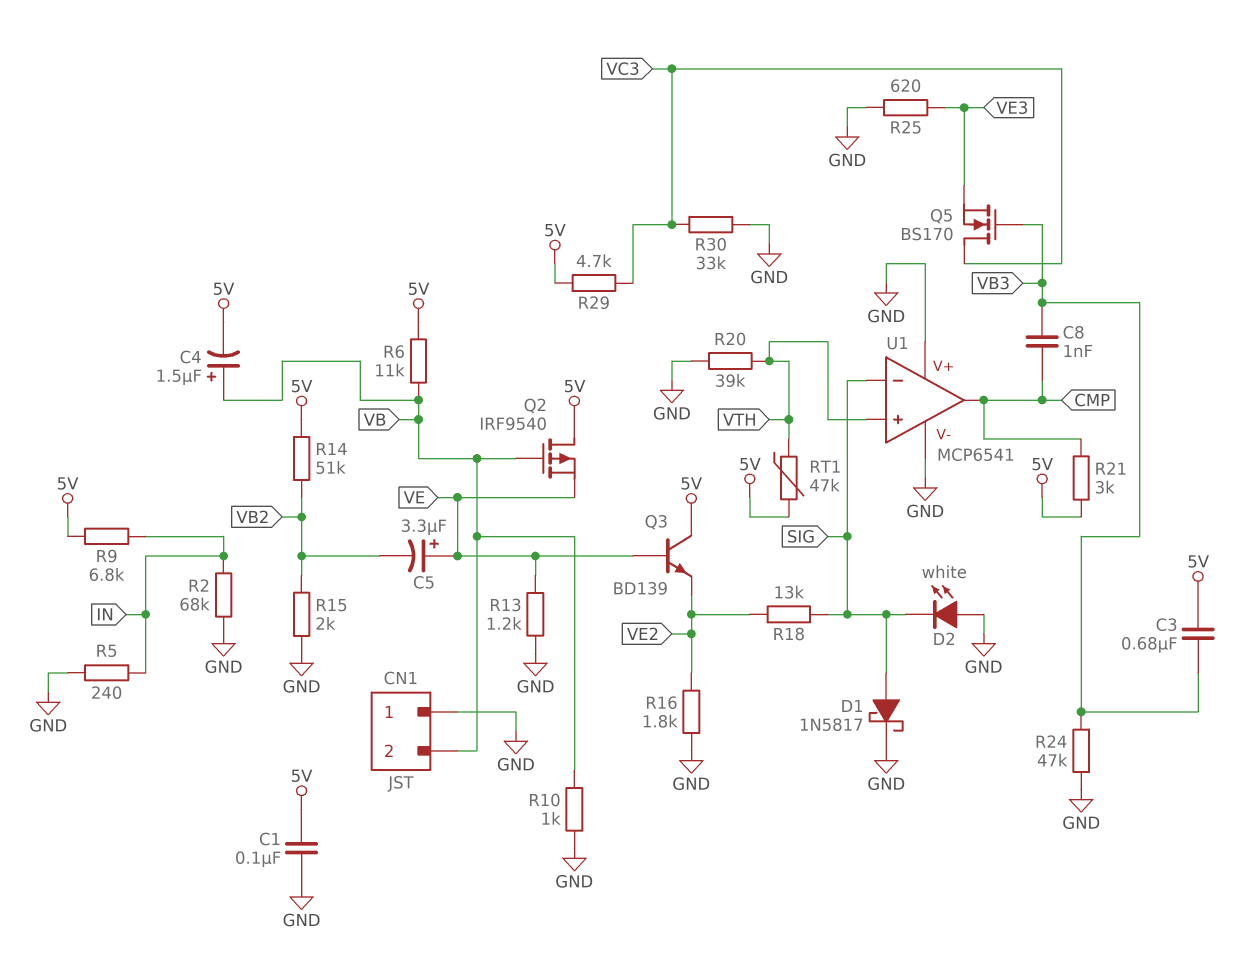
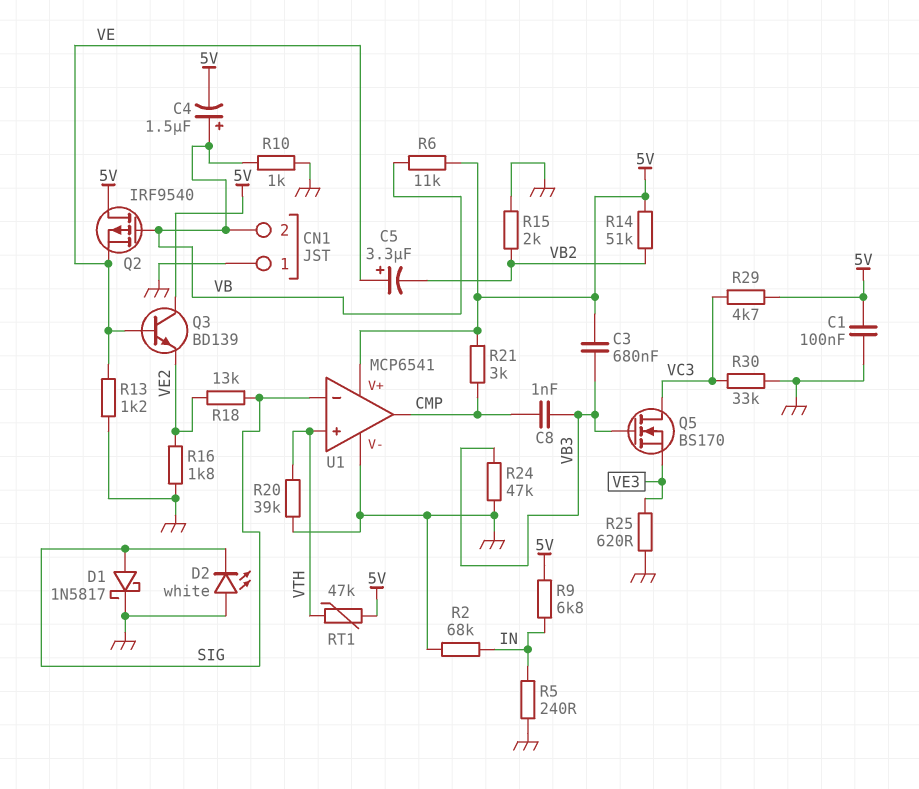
U1 pin V+: GND -> 5V

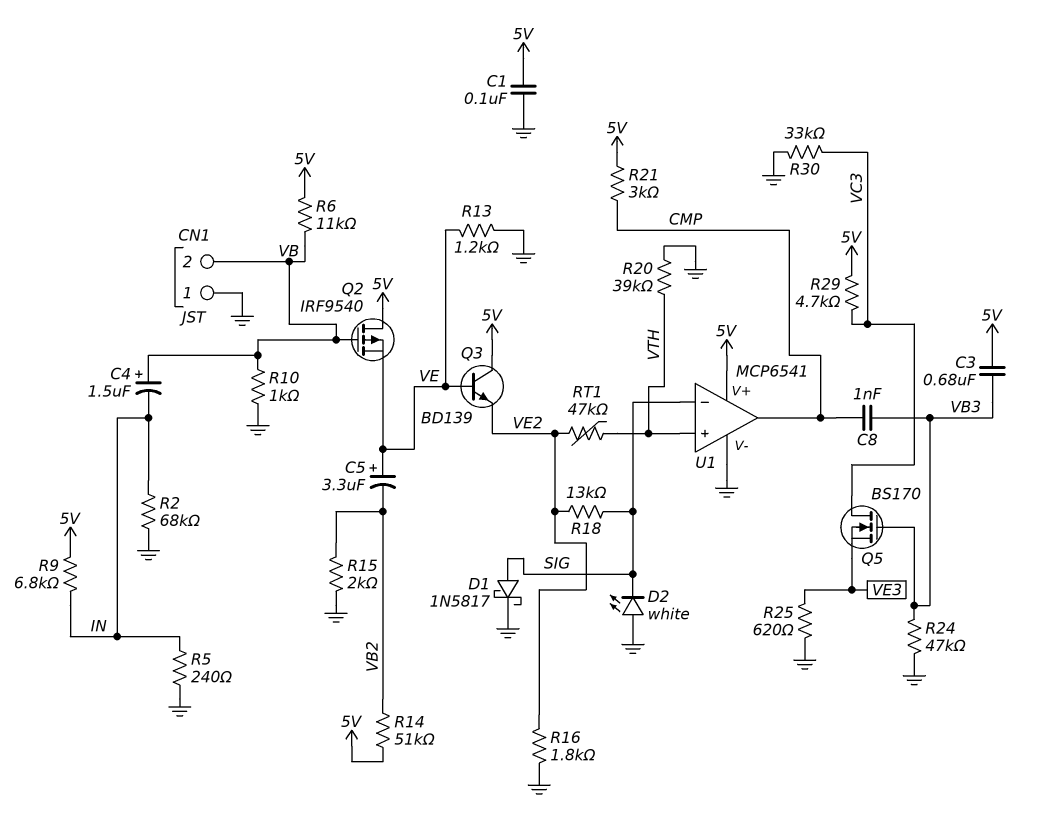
C4: 1.5uF (plus VB, minus 5V) -> 1.5uF (plus VB, minus IN)
RT1: 47k (5V, VTH) -> 47k (VE2, VTH)

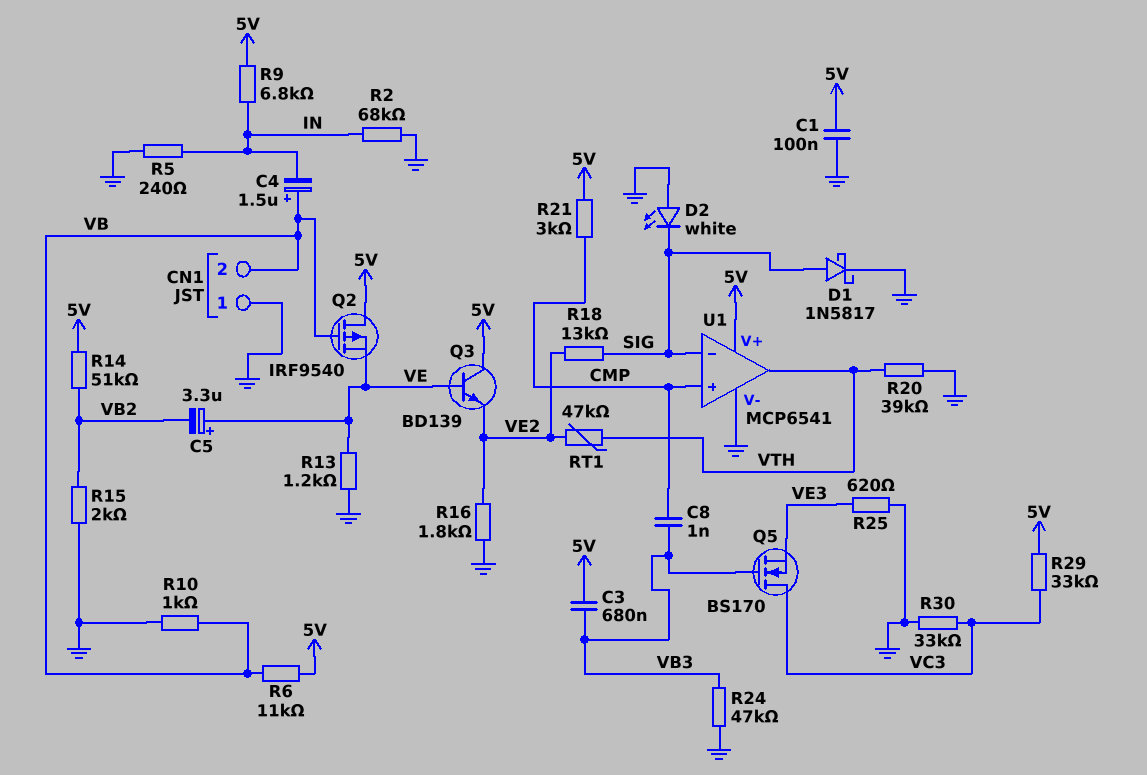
R29: 4.7k (5V, VC3) -> 33k (5V, VC3)
U1 pin in+: VTH -> CMP
U1 pin out: CMP -> VTH

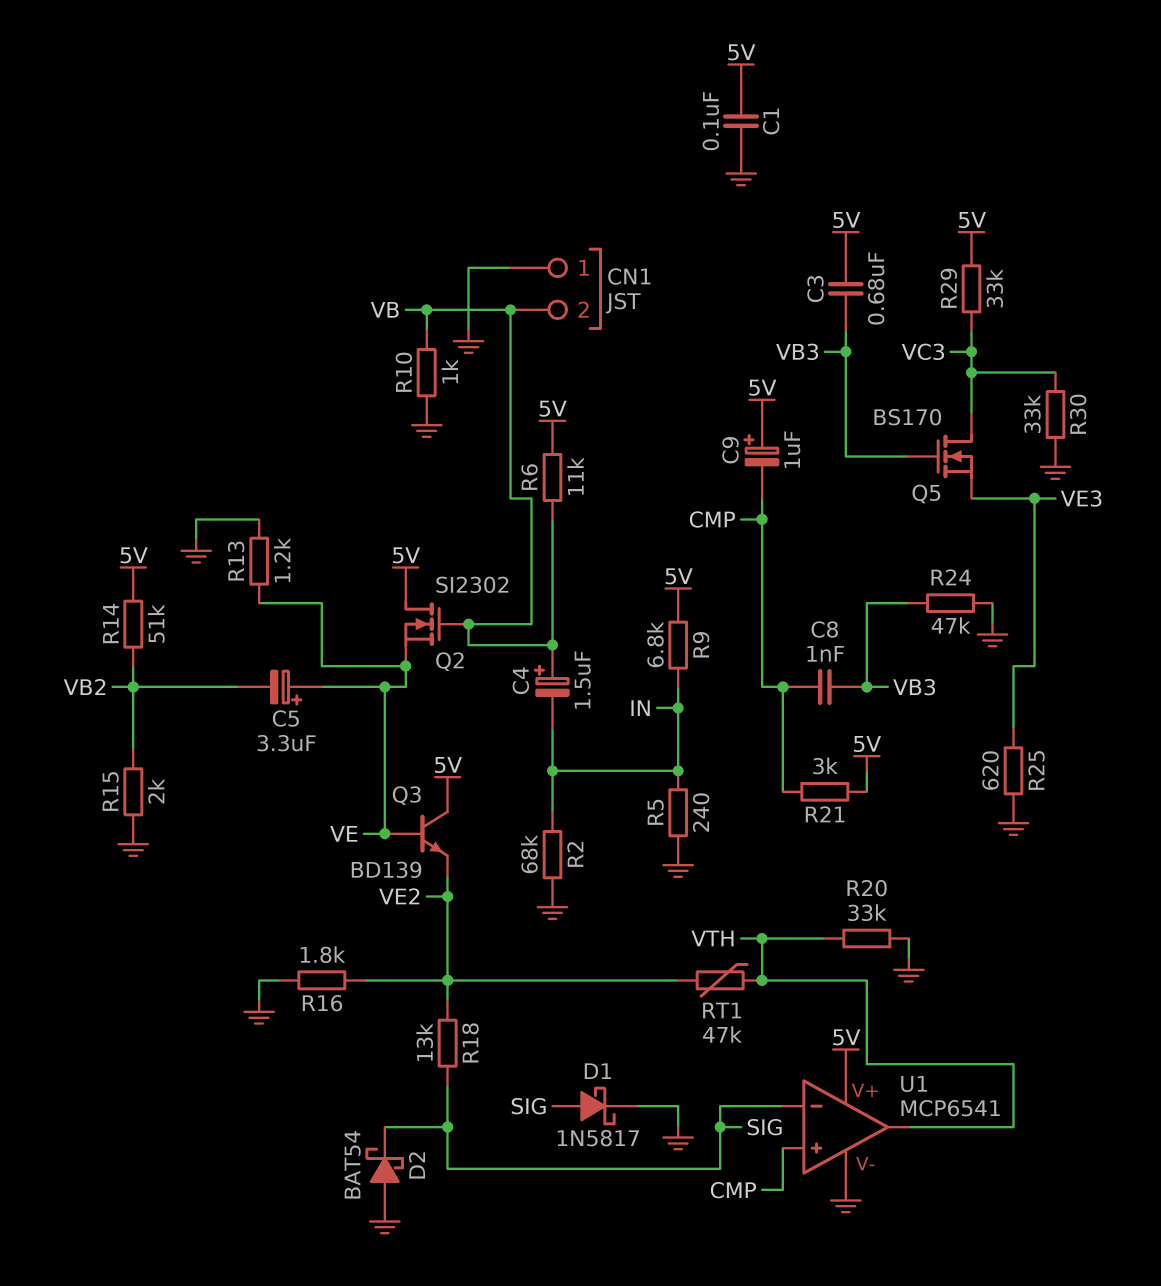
C9: none -> 1uF (plus 5V, minus CMP)
D2: LED white (A GND, K SIG) -> schottky BAT54 (A GND, K SIG)
Q2: PMOS IRF9540 (G VB, D 5V, S VE) -> NMOS SI2302 (G VB, D 5V, S VE)
R20: 39k (GND, VTH) -> 33k (GND, VTH)

